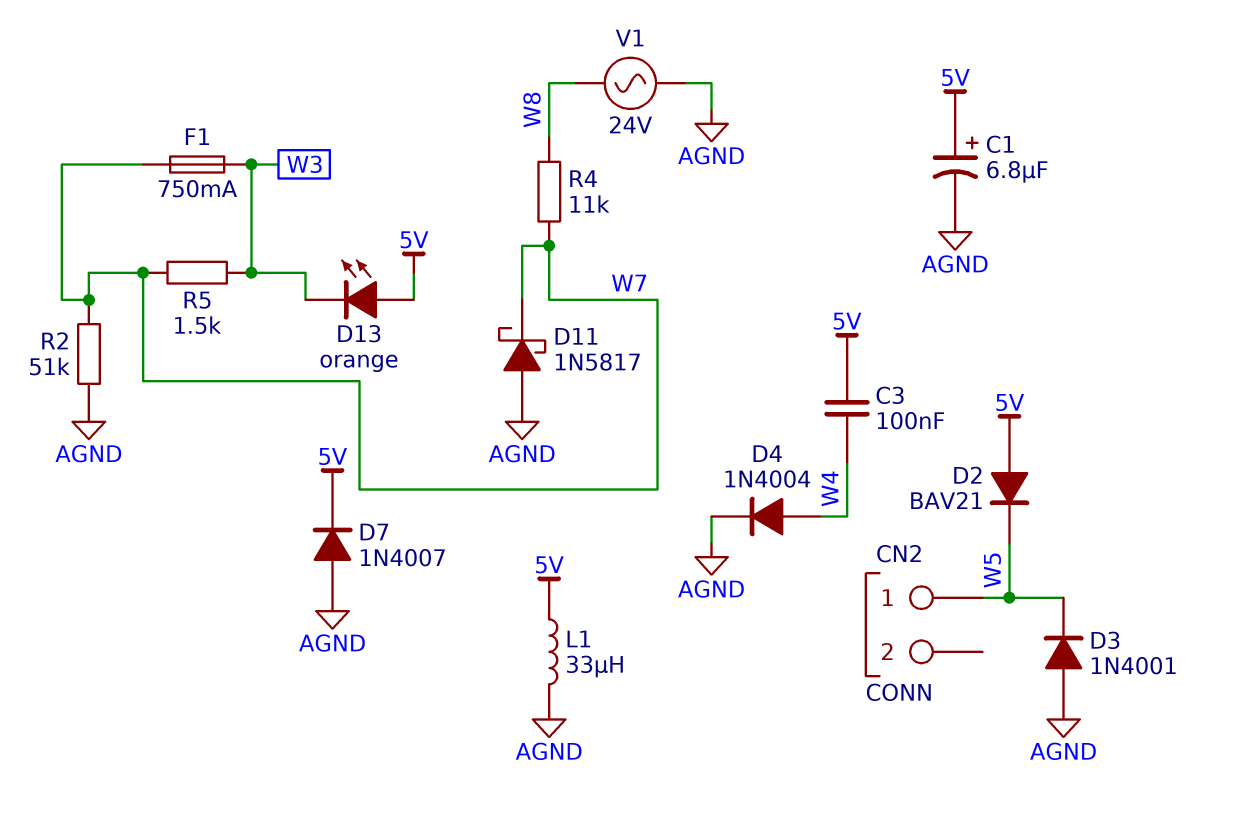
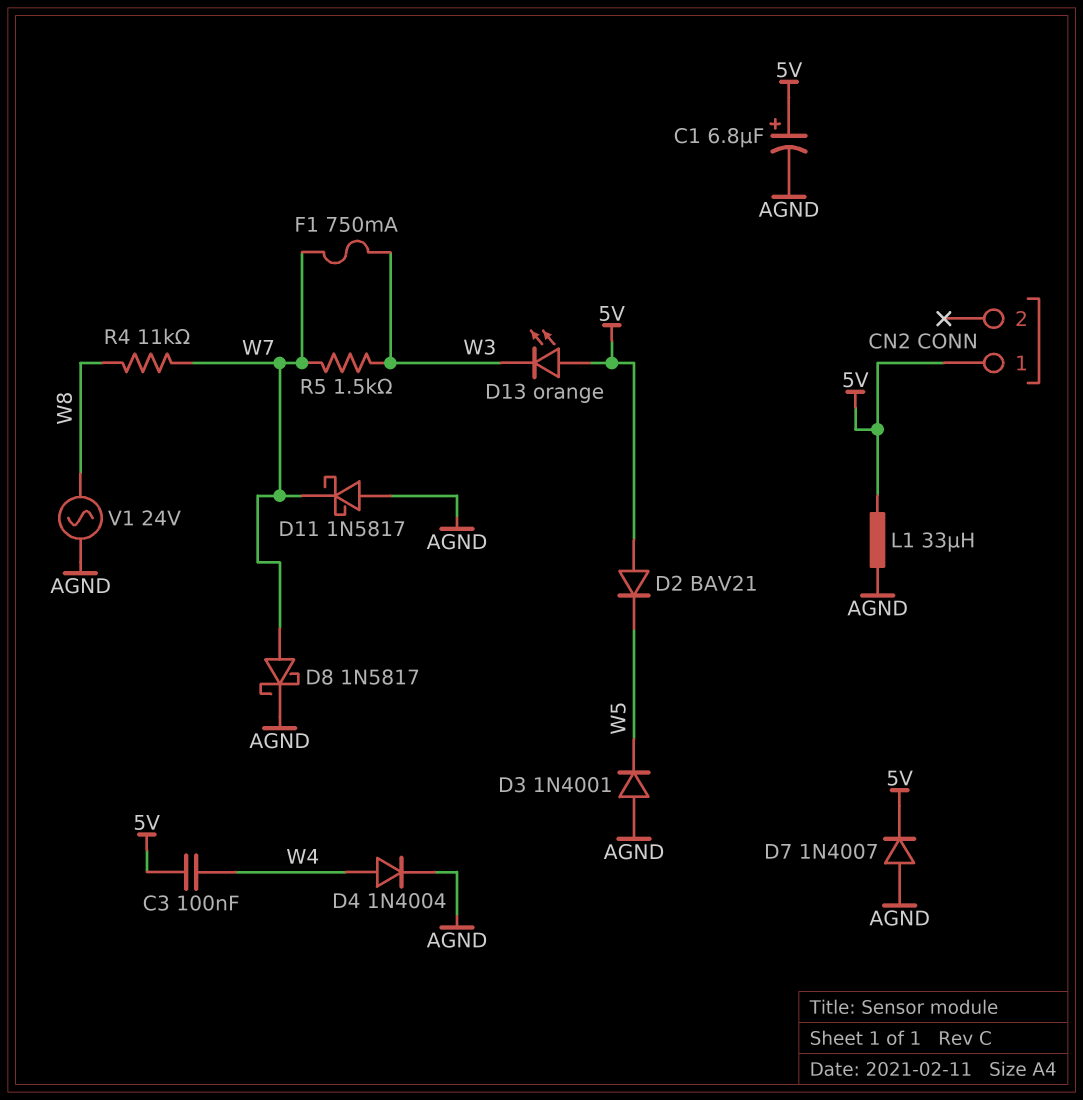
CN2 pin 1: W5 -> 5V
D8: none -> schottky 1N5817 (A W7, K AGND)
R2: 51k (AGND, W7) -> none

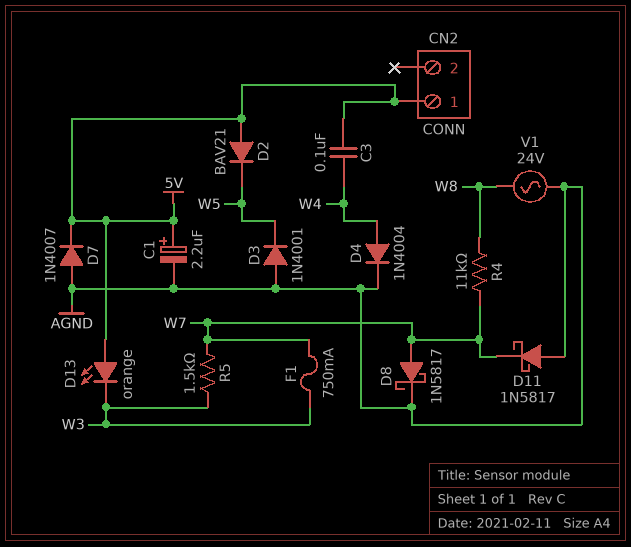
C1: 6.8uF (plus 5V, minus AGND) -> 2.2uF (plus 5V, minus AGND)
L1: 33uH (5V, AGND) -> none

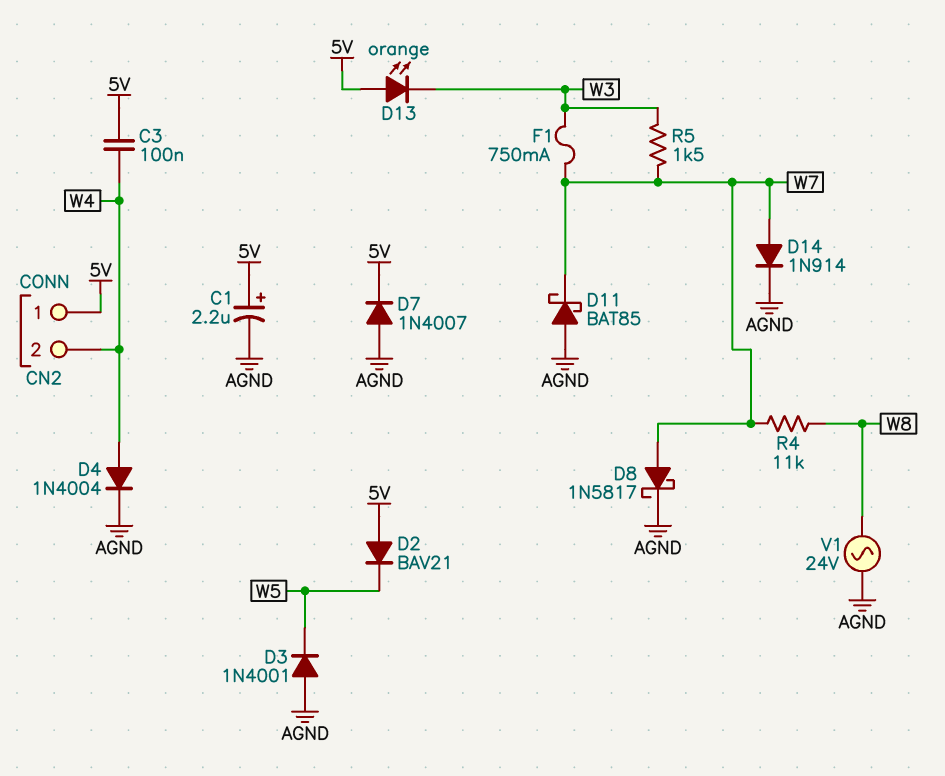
CN2 pin 2: none -> W4
D11: schottky 1N5817 (A AGND, K W7) -> schottky BAT85 (A AGND, K W7)
D14: none -> diode 1N914 (A W7, K AGND)

